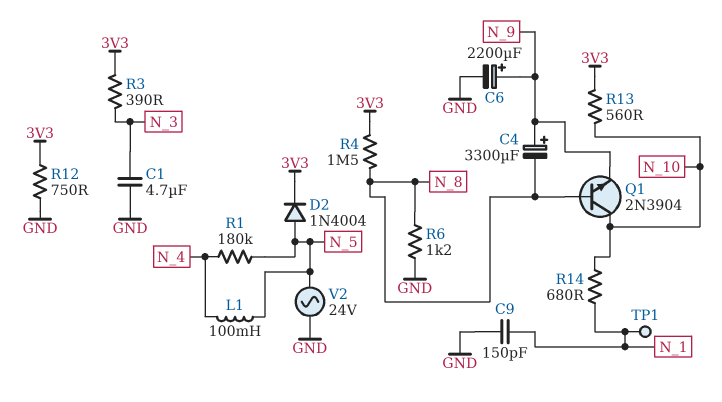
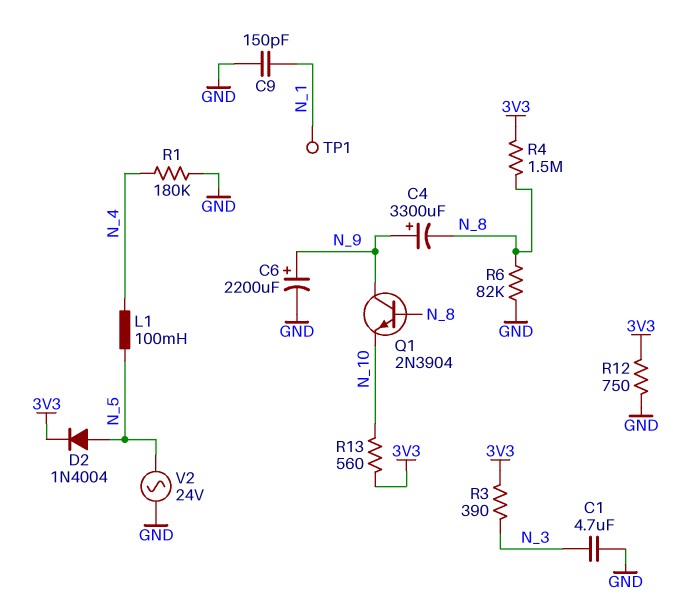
Q1: NPN 2N3904 (B N_8, C N_10, E N_9) -> NPN 2N3904 (B N_8, C N_9, E N_10)
R1: 180k (N_4, N_5) -> 180k (GND, N_4)
R6: 1.2k (GND, N_8) -> 82k (GND, N_8)
R14: 680 (N_1, N_10) -> none

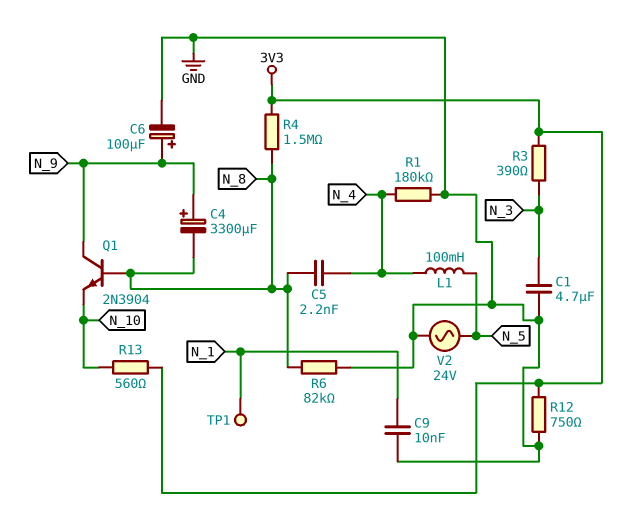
C5: none -> 2.2nF (N_4, N_8)
C6: 2200uF (plus N_9, minus GND) -> 100uF (plus N_9, minus GND)
C9: 150pF (GND, N_1) -> 10nF (GND, N_1)
D2: diode 1N4004 (A N_5, K 3V3) -> none

